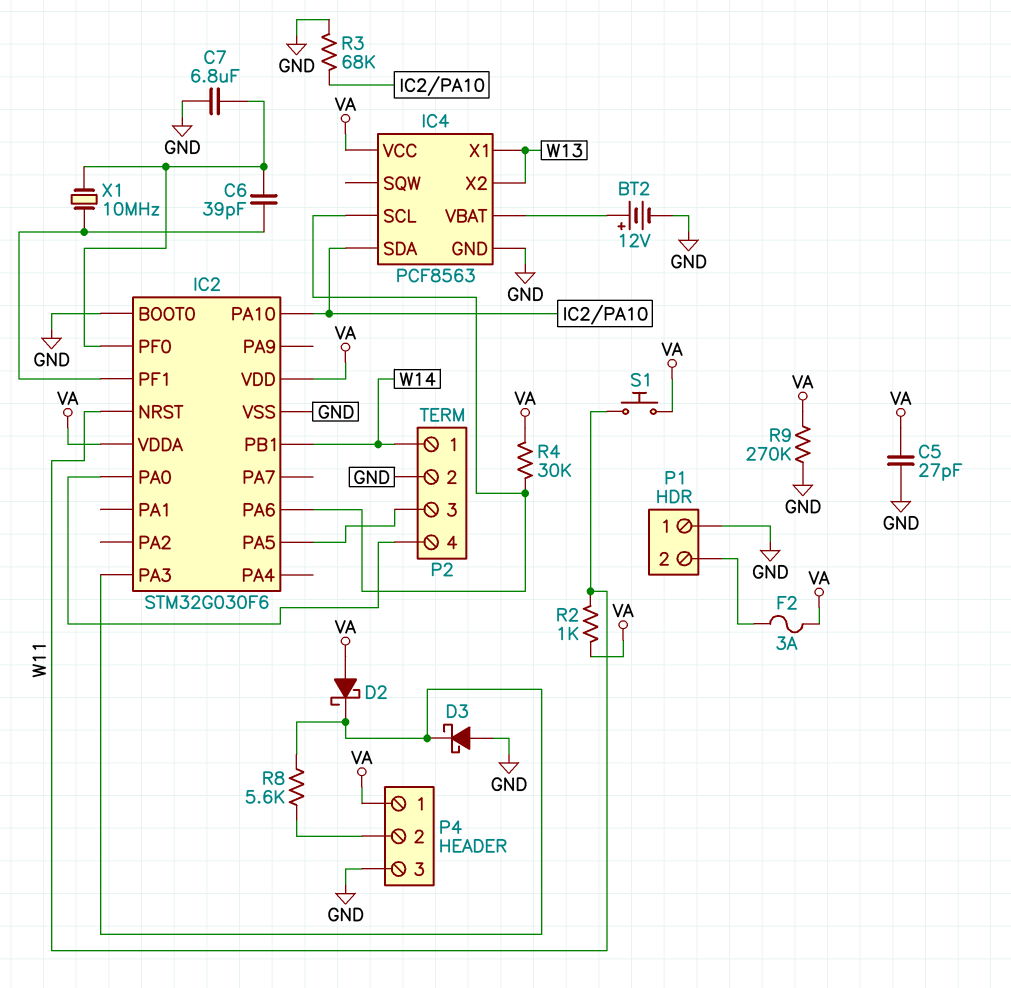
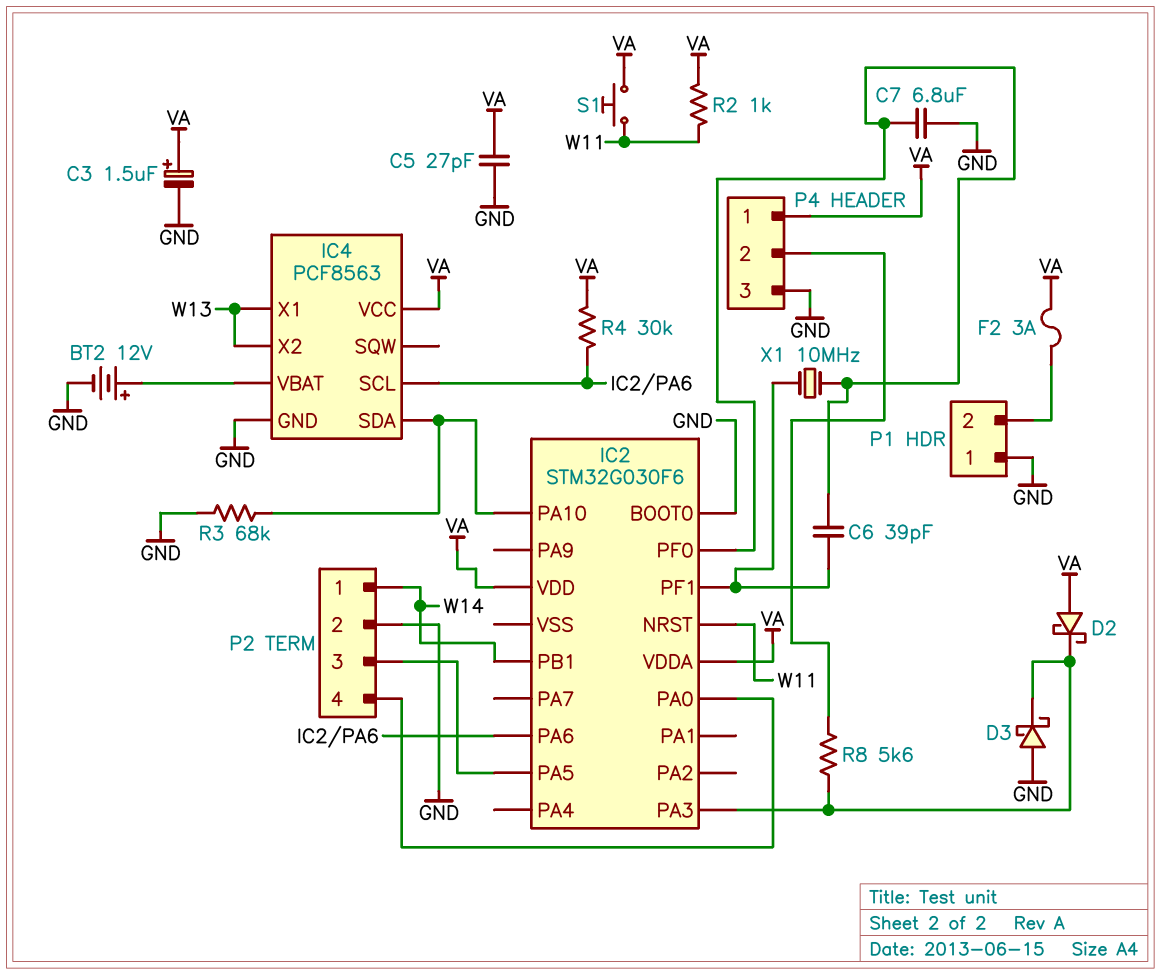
C3: none -> 1.5uF (plus VA, minus GND)
IC2 pin VSS: GND -> none
R9: 270k (GND, VA) -> none

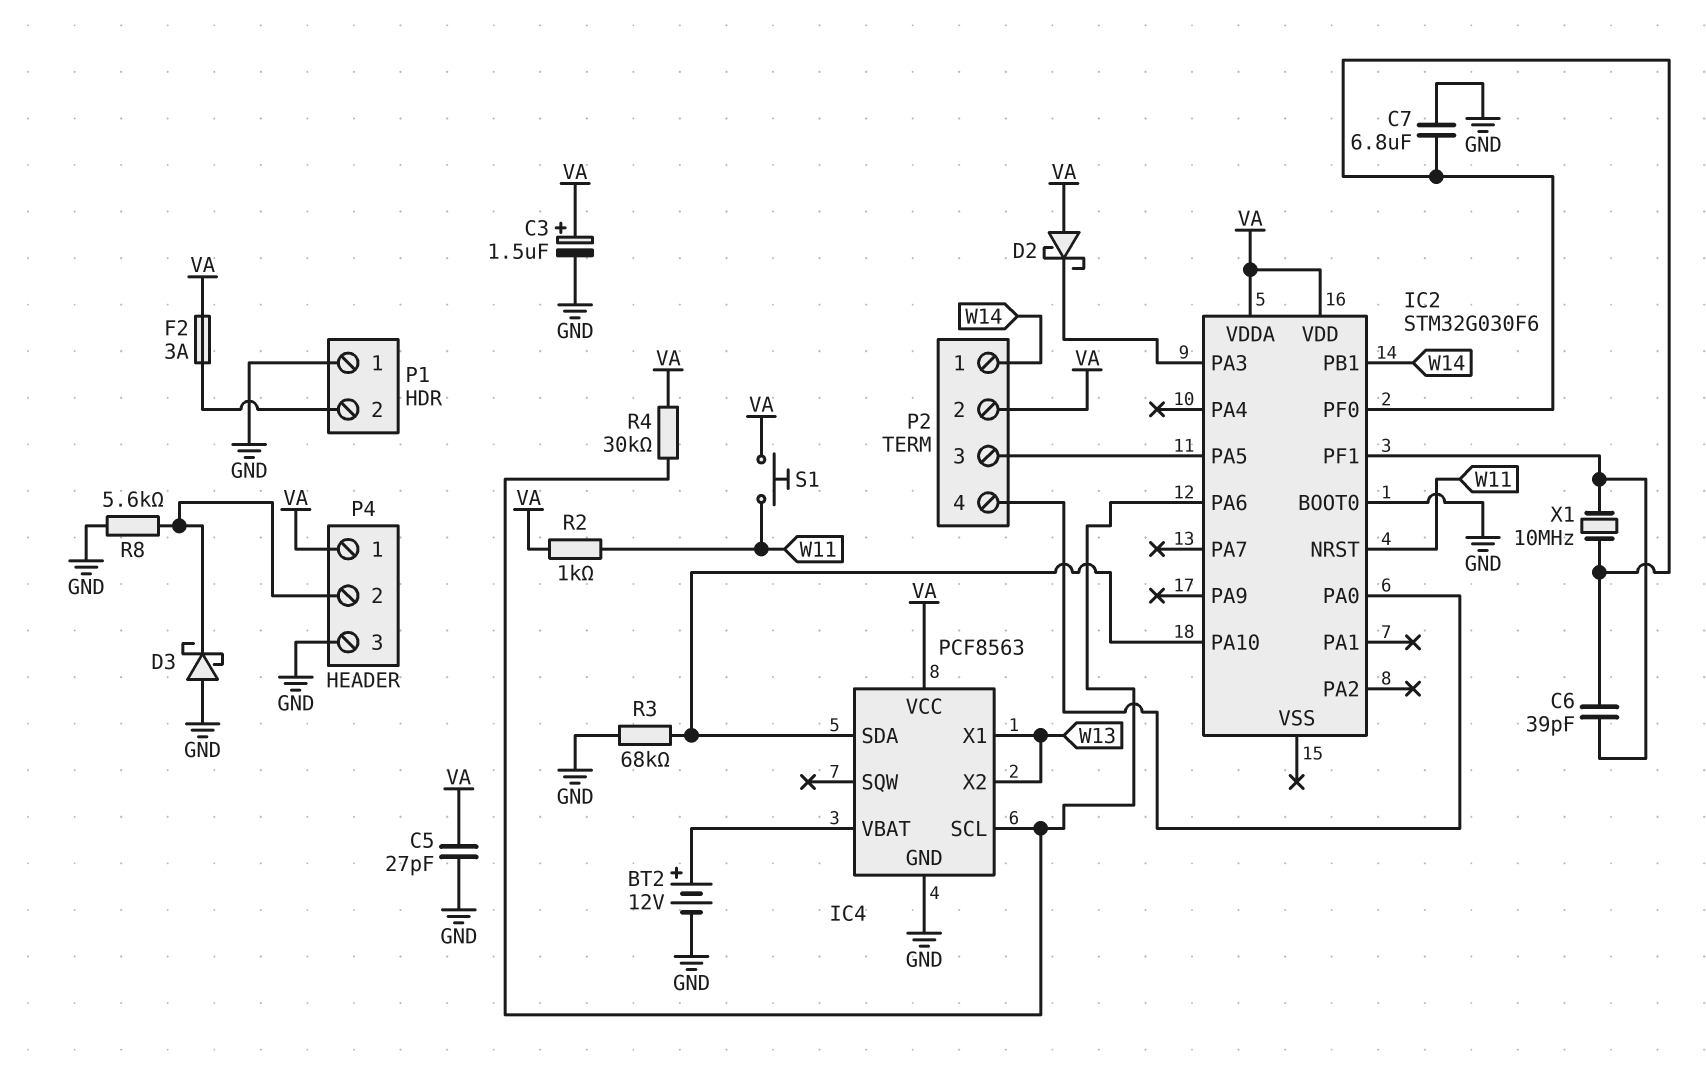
D3: schottky (A GND, K IC2/PA3) -> schottky (A GND, K P4/2)
P2 pin 2: GND -> VA
R8: 5.6k (IC2/PA3, P4/2) -> 5.6k (GND, P4/2)

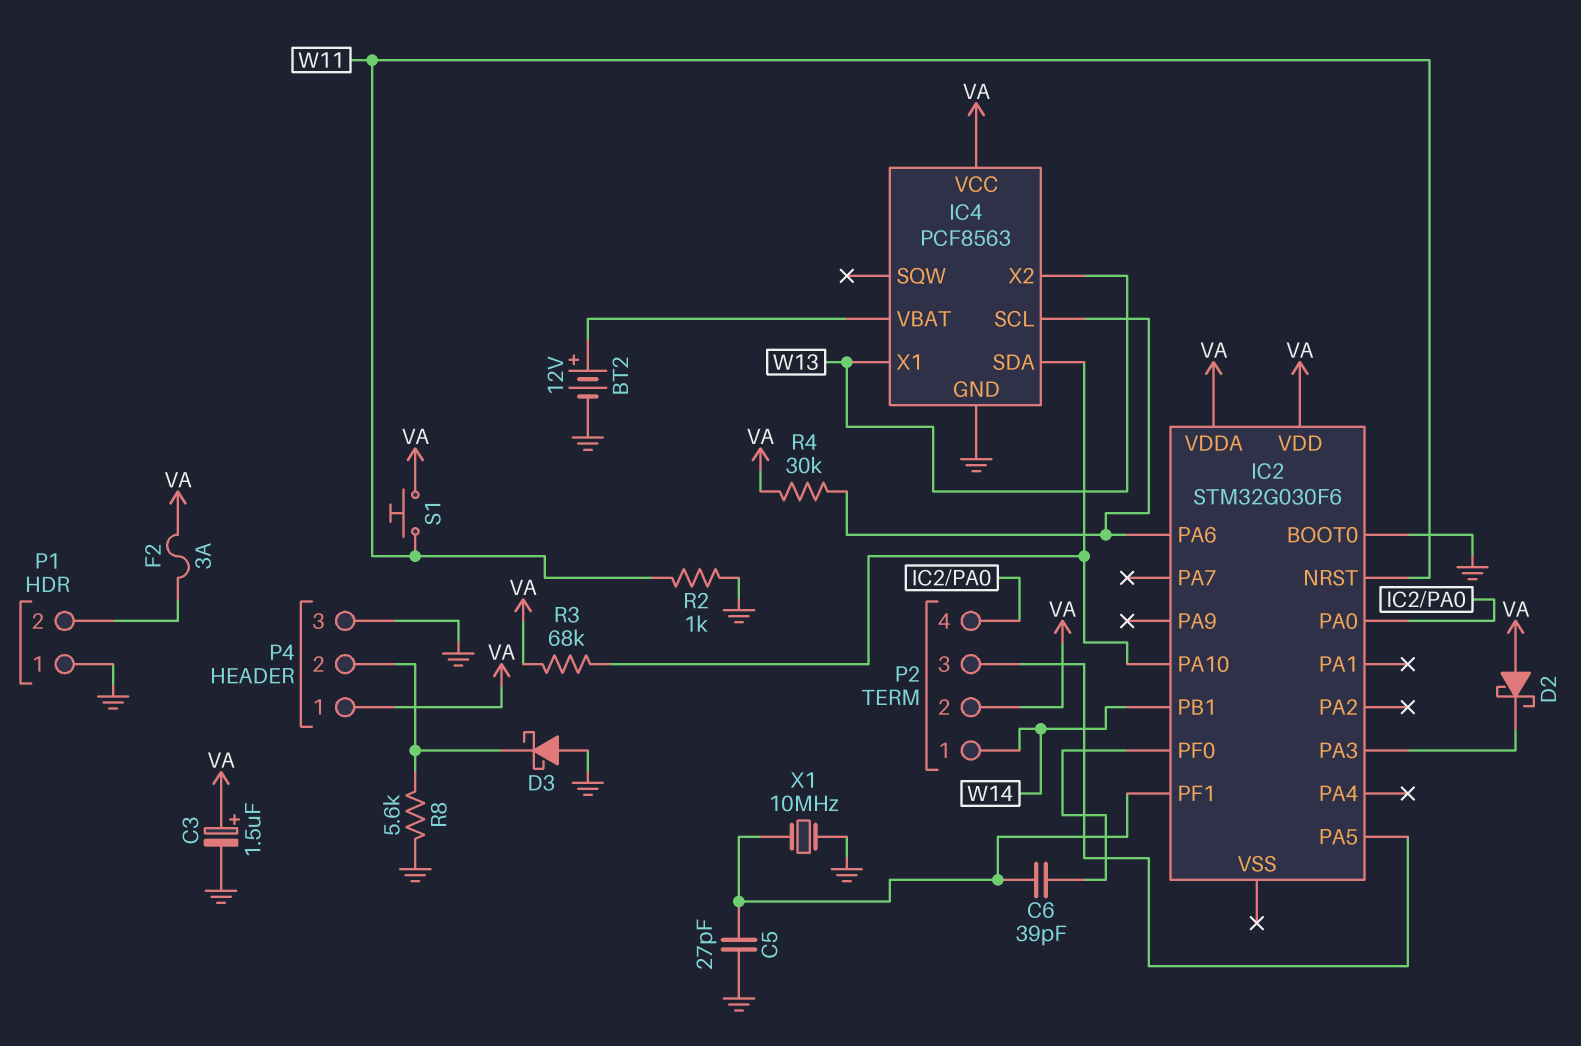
C5: 27pF (GND, VA) -> 27pF (GND, IC2/PF1)
C7: 6.8uF (GND, IC2/PF0) -> none
R2: 1k (VA, W11) -> 1k (GND, W11)
R3: 68k (GND, IC2/PA10) -> 68k (IC2/PA10, VA)
X1: 10MHz (IC2/PF0, IC2/PF1) -> 10MHz (GND, IC2/PF1)

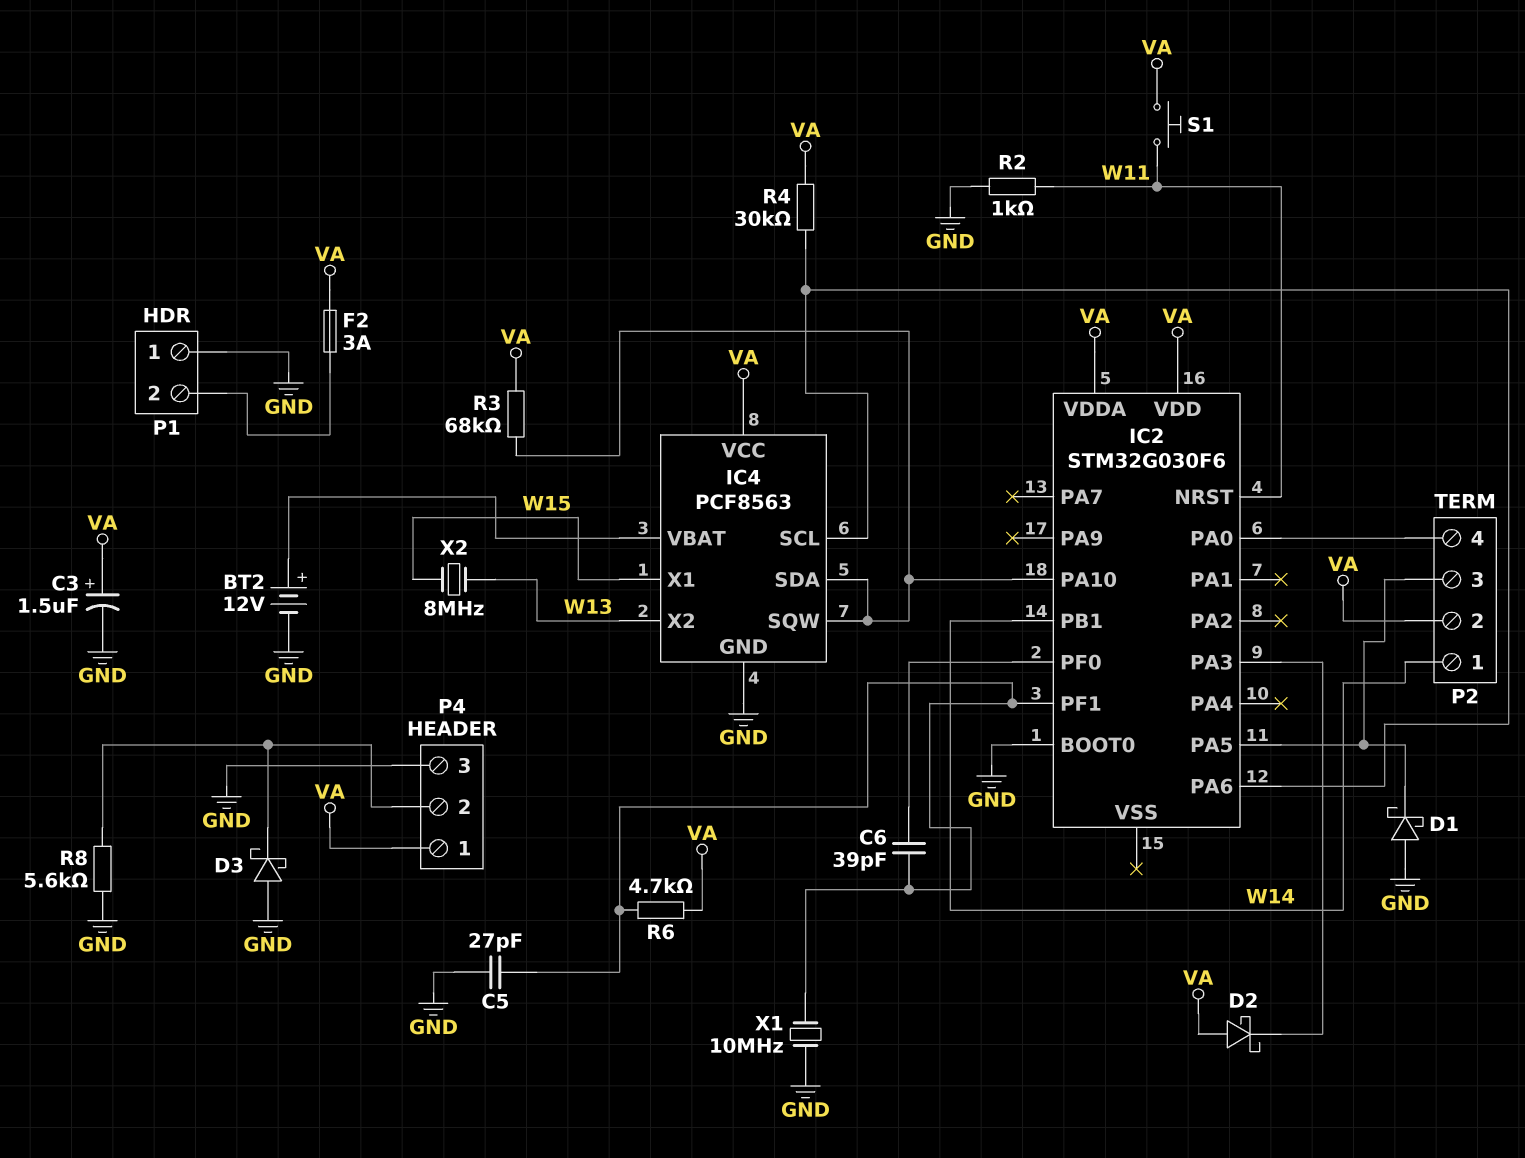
D1: none -> schottky (A GND, K IC2/PA5)
IC4 pin SQW: none -> IC2/PA10
IC4 pin X1: W13 -> W15
R6: none -> 4.7k (IC2/PF1, VA)
X2: none -> 8MHz (W13, W15)

